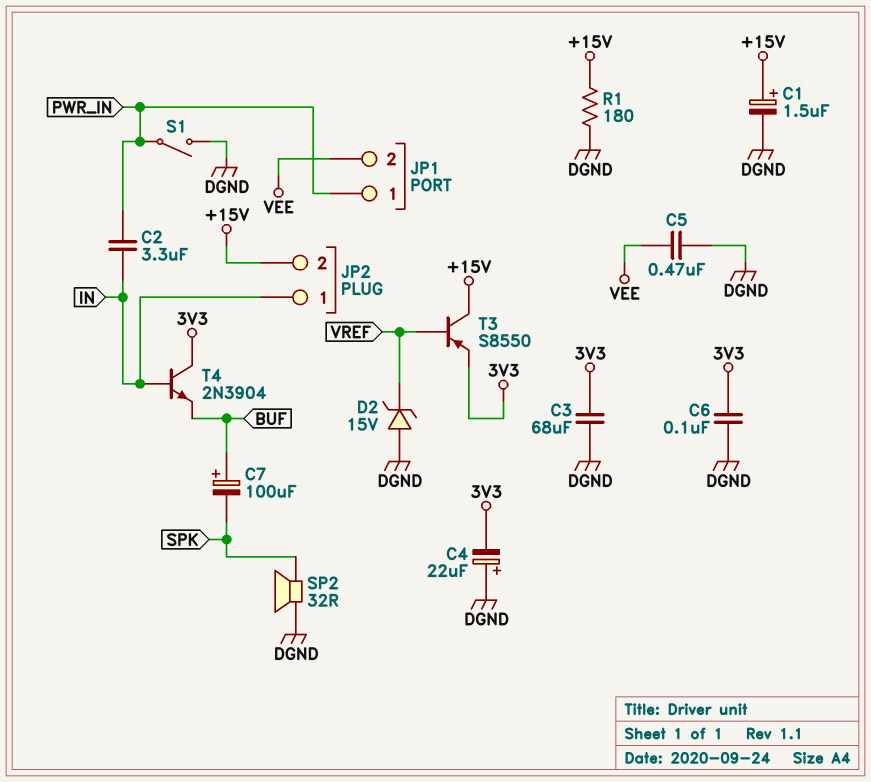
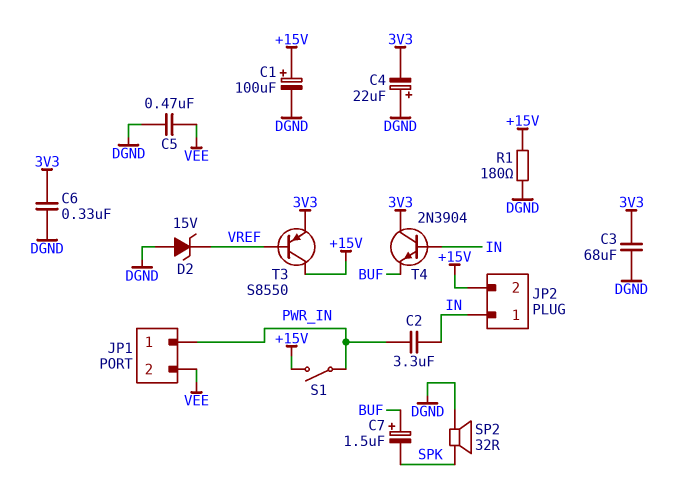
C1: 1.5uF (plus +15V, minus DGND) -> 100uF (plus +15V, minus DGND)
C6: 100nF (3V3, DGND) -> 330nF (3V3, DGND)
C7: 100uF (plus BUF, minus SPK) -> 1.5uF (plus BUF, minus SPK)
S1: switch (DGND, PWR_IN) -> switch (+15V, PWR_IN)

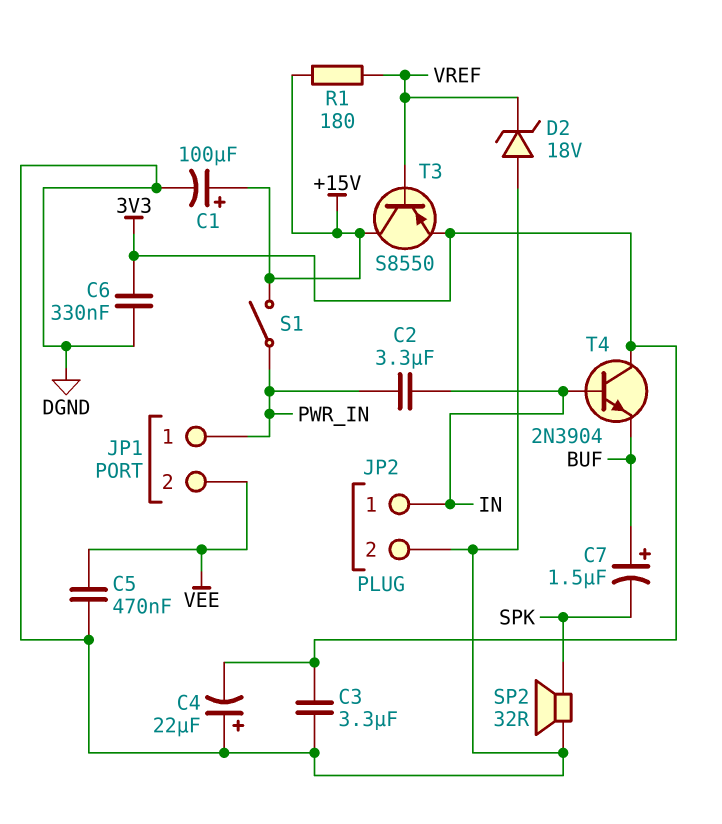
C3: 68uF (3V3, DGND) -> 3.3uF (3V3, DGND)
D2: zener 15V (A DGND, K VREF) -> zener 18V (A DGND, K VREF)
JP2 pin 2: +15V -> DGND
R1: 180 (+15V, DGND) -> 180 (+15V, VREF)

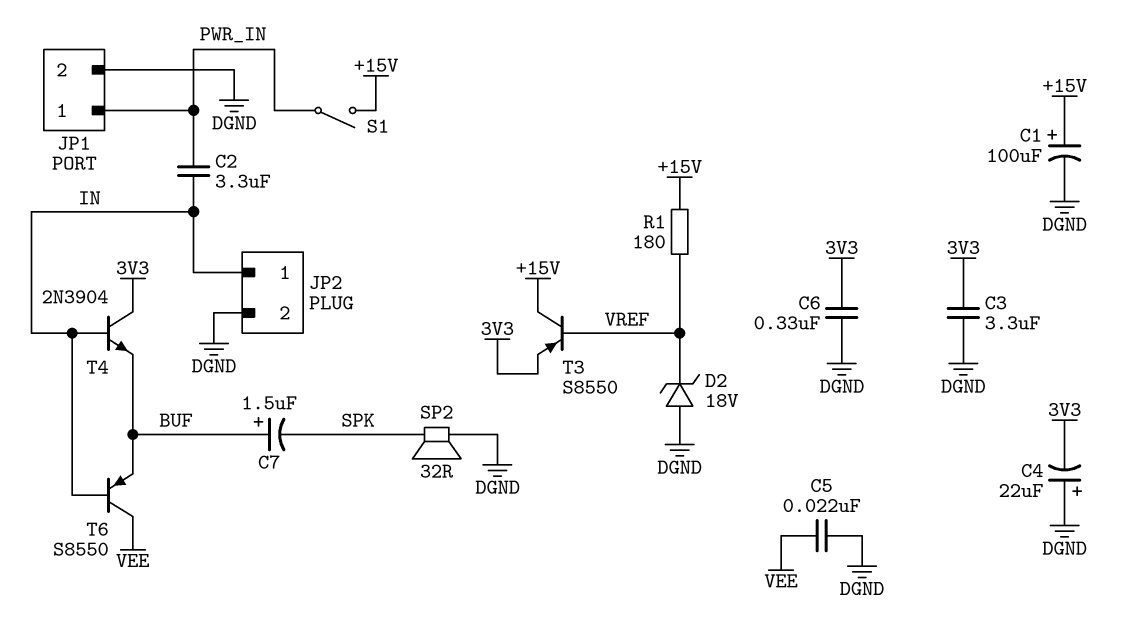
C5: 470nF (DGND, VEE) -> 22nF (DGND, VEE)
JP1 pin 2: VEE -> DGND
T6: none -> PNP S8550 (B IN, C VEE, E BUF)

